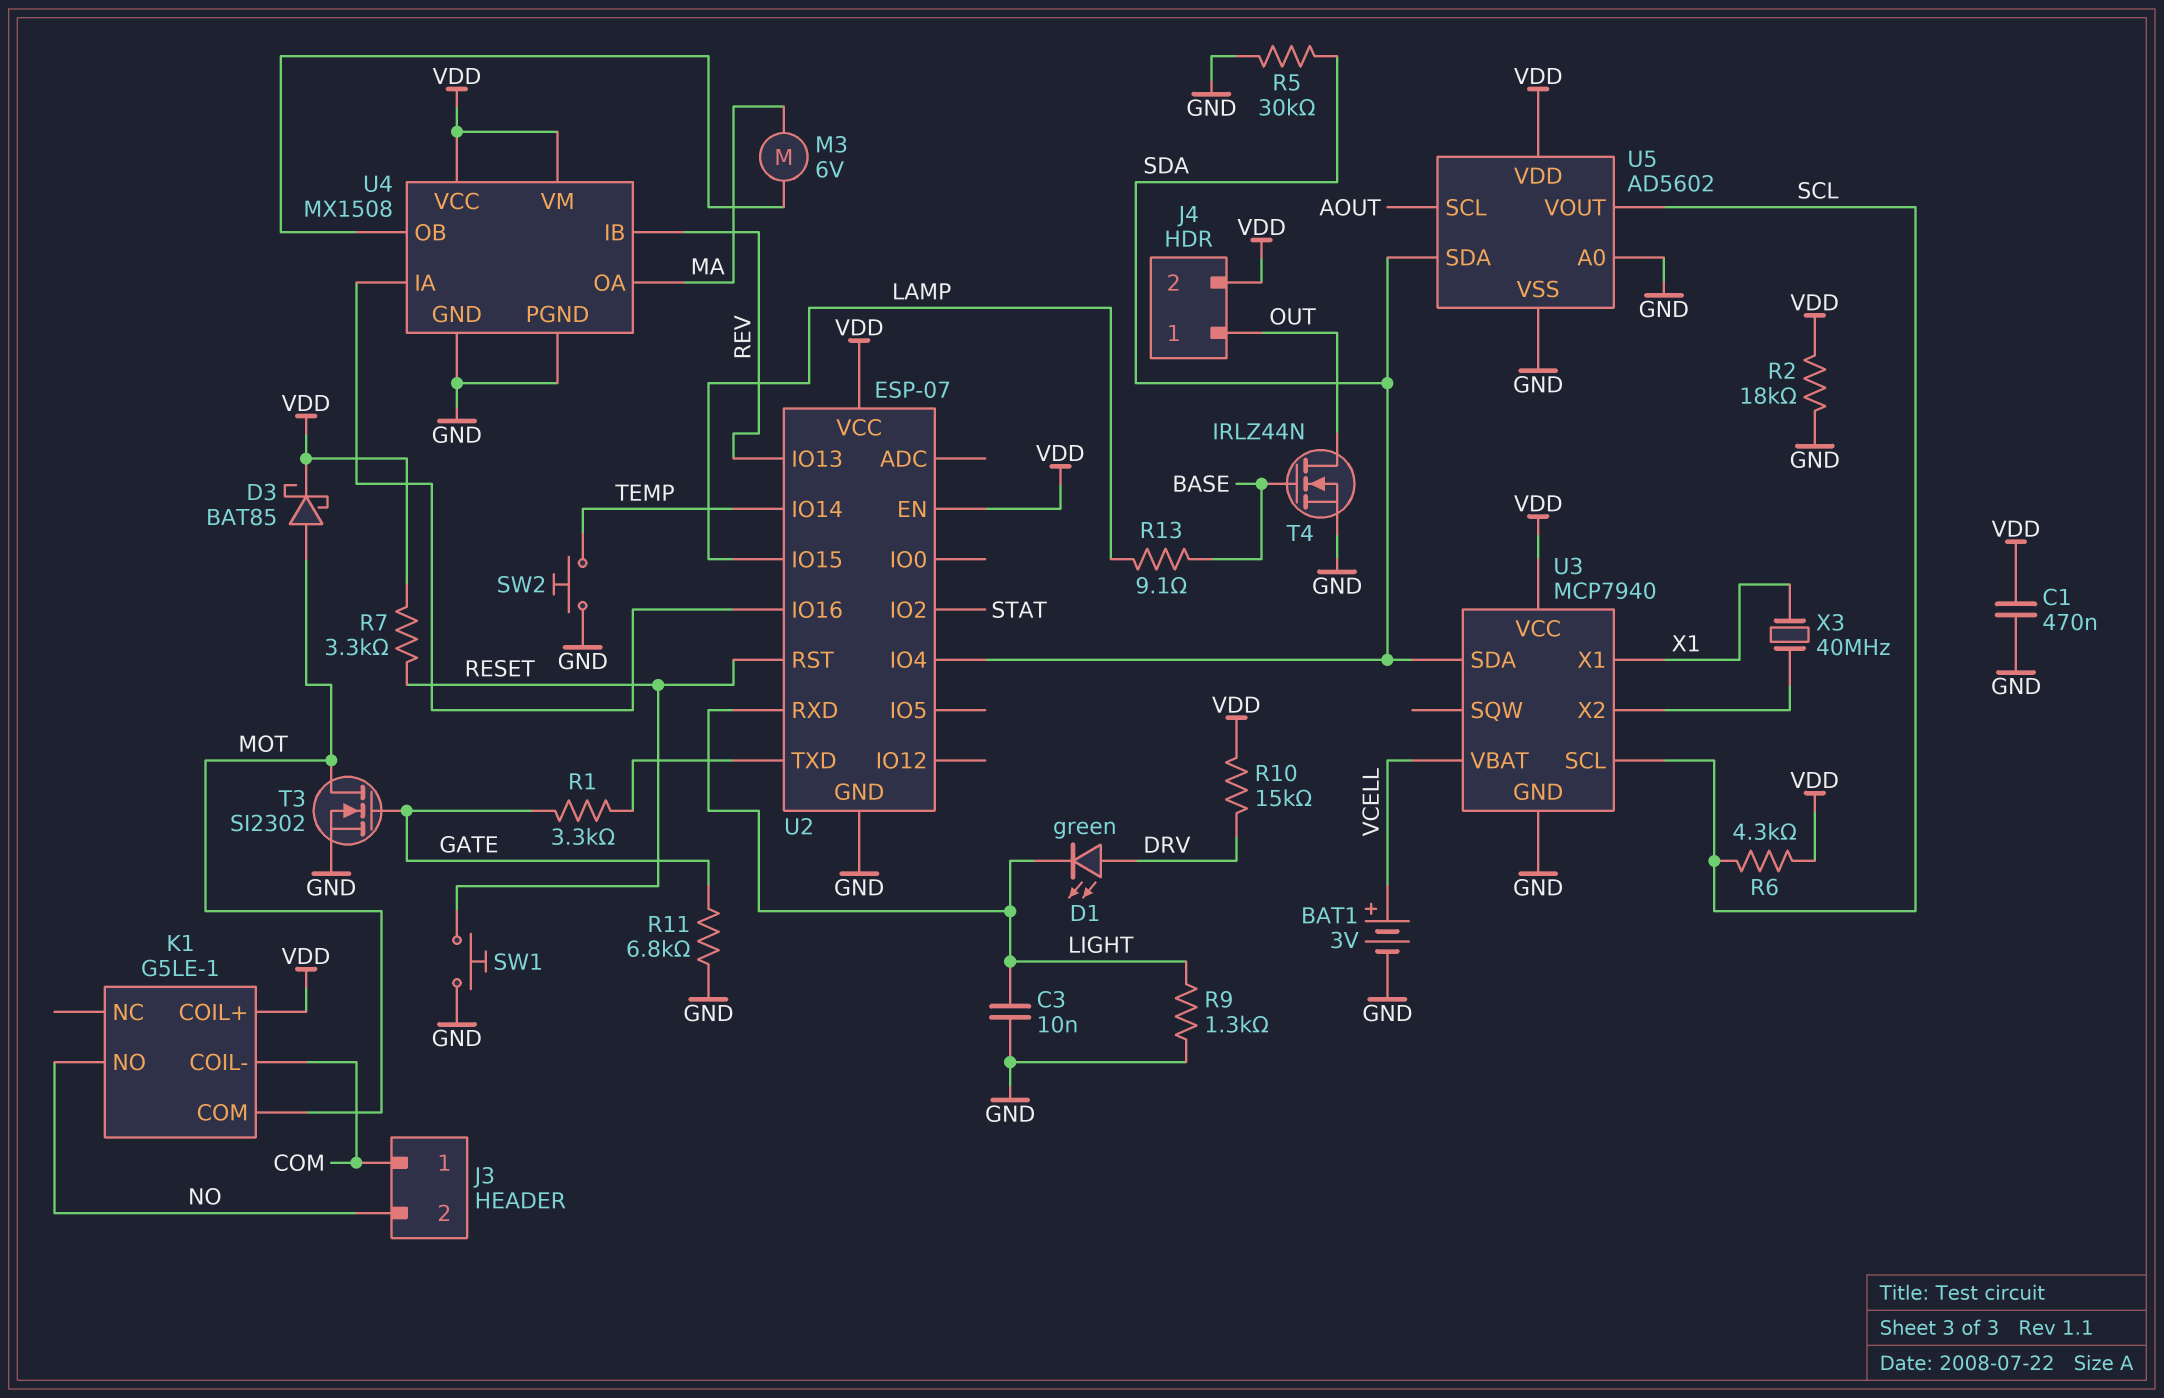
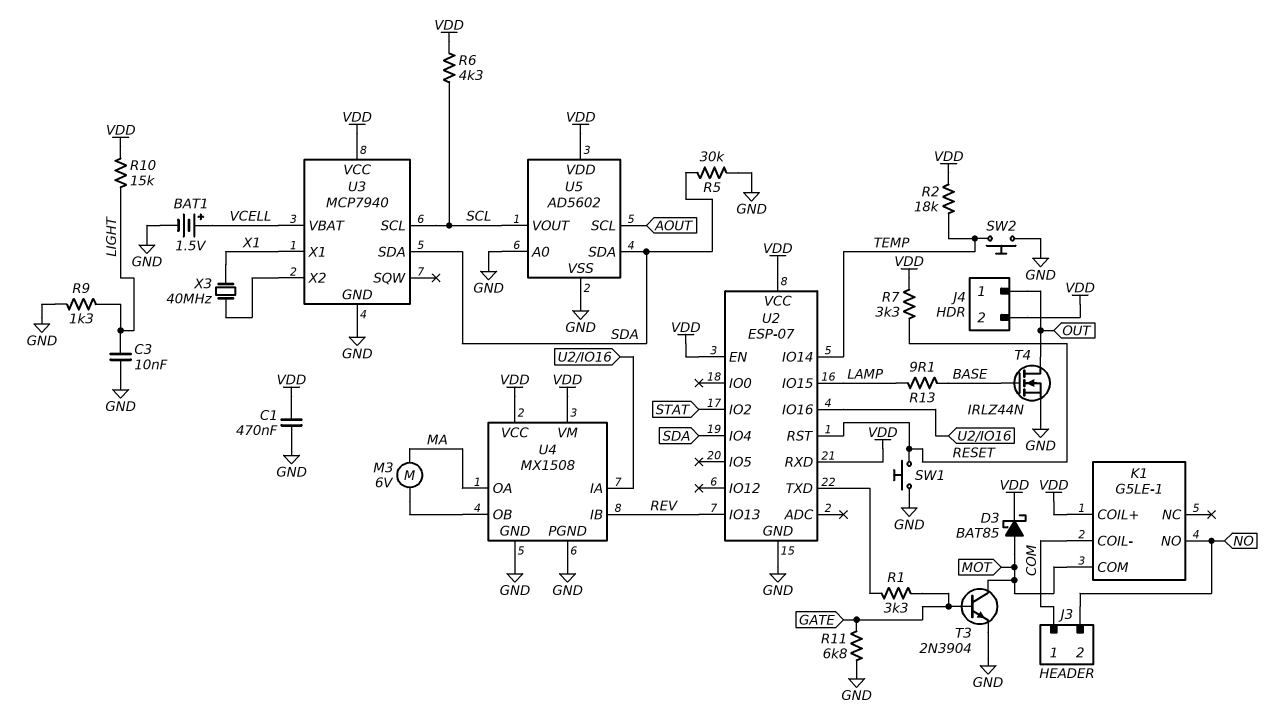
BAT1: 3V (plus VCELL, minus GND) -> 1.5V (plus VCELL, minus GND)
D1: LED green (A DRV, K LIGHT) -> none
R2: 18k (GND, VDD) -> 18k (TEMP, VDD)
R10: 15k (DRV, VDD) -> 15k (LIGHT, VDD)
T3: NMOS SI2302 (G GATE, D MOT, S GND) -> NPN 2N3904 (B GATE, C MOT, E GND)
U2 pin RXD: LIGHT -> VDD

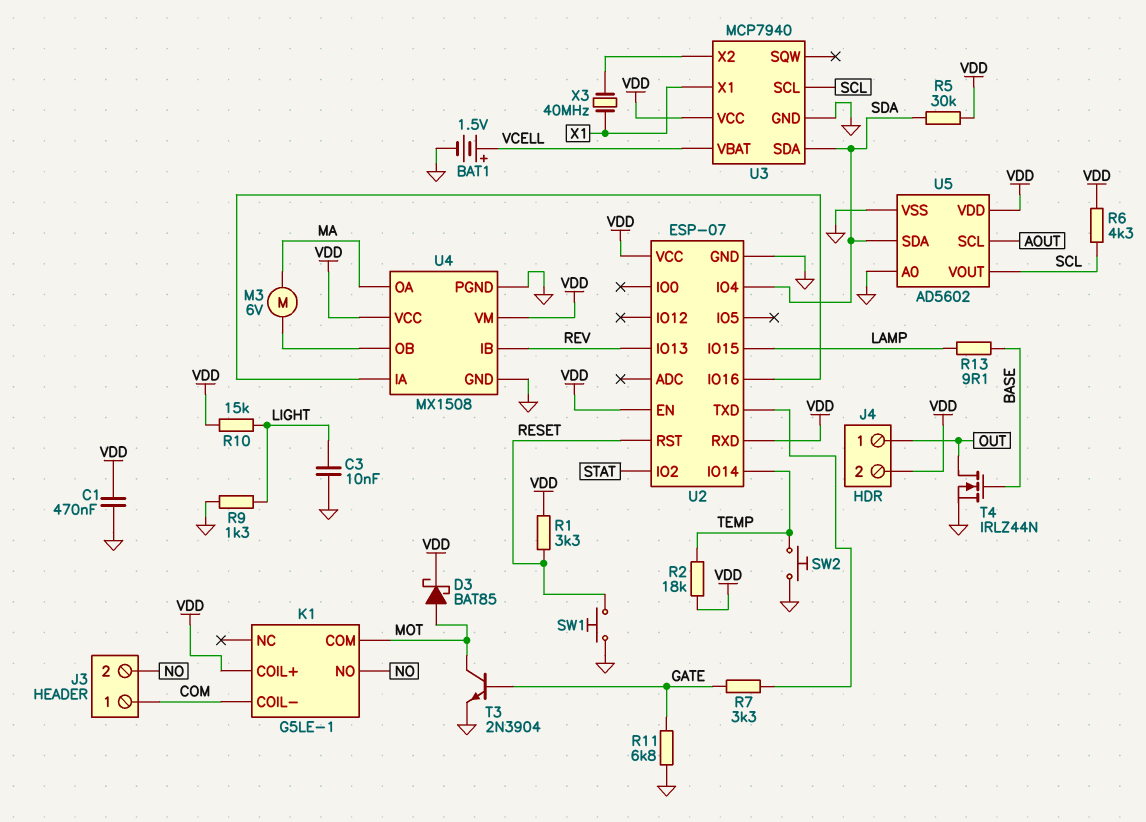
R1: 3.3k (GATE, U2/TXD) -> 3.3k (RESET, VDD)
R5: 30k (GND, SDA) -> 30k (SDA, VDD)
R7: 3.3k (RESET, VDD) -> 3.3k (GATE, U2/TXD)

